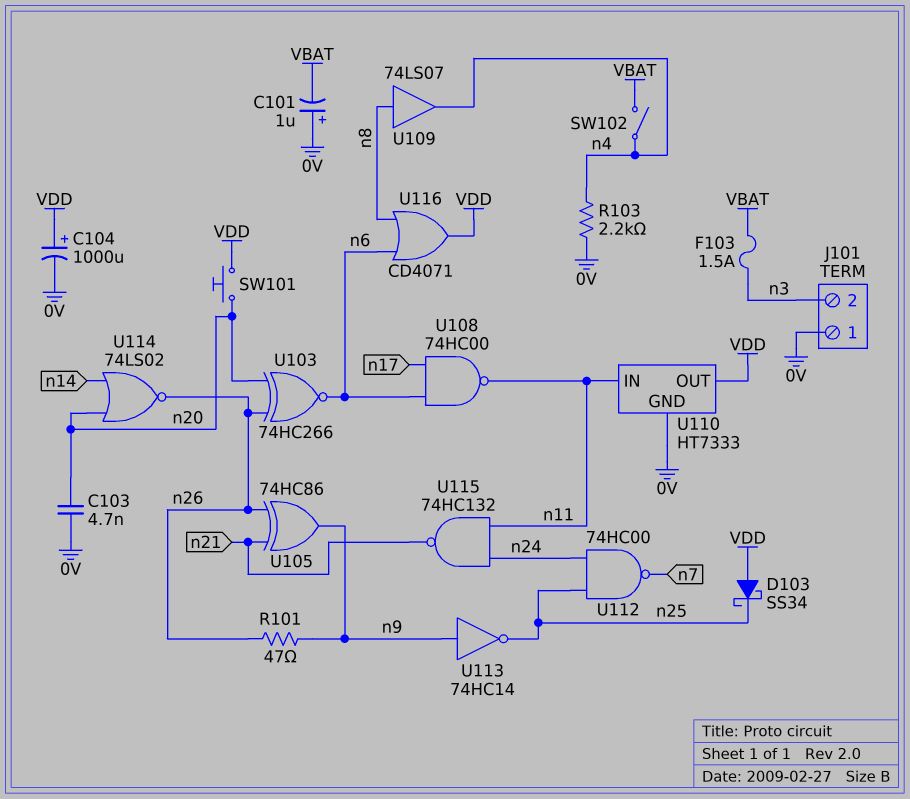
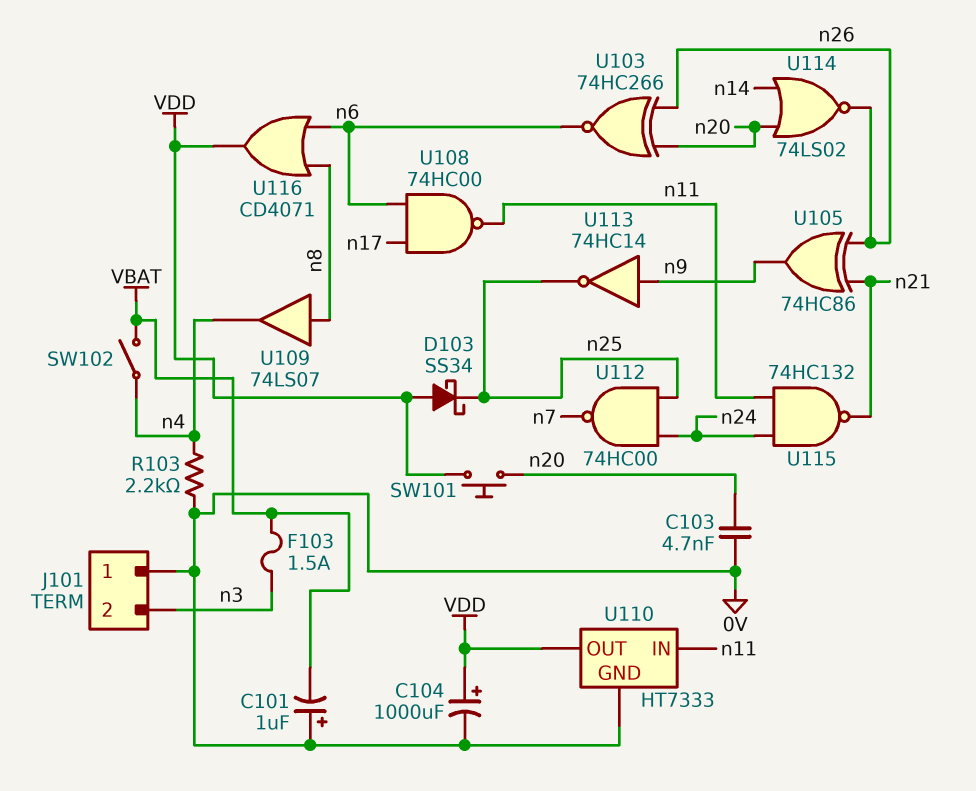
R101: 47 (n9, n26) -> none

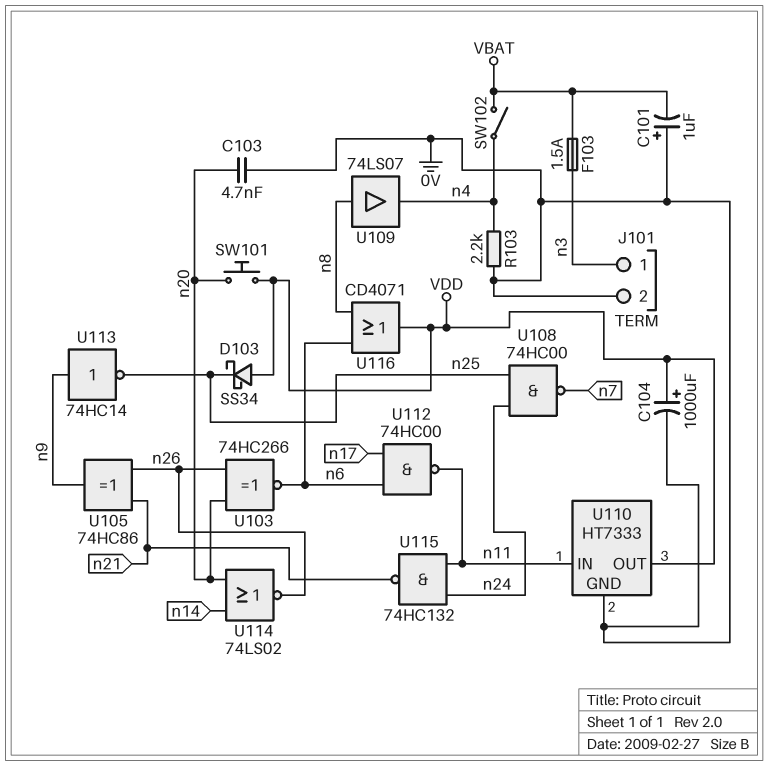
J101 pin 1: 0V -> n3
J101 pin 2: n3 -> 0V
U108: NAND 74HC00 (in n6, in n17, out n11) -> NAND 74HC00 (in n24, in n25, out n7)
U112: NAND 74HC00 (in n24, in n25, out n7) -> NAND 74HC00 (in n6, in n17, out n11)

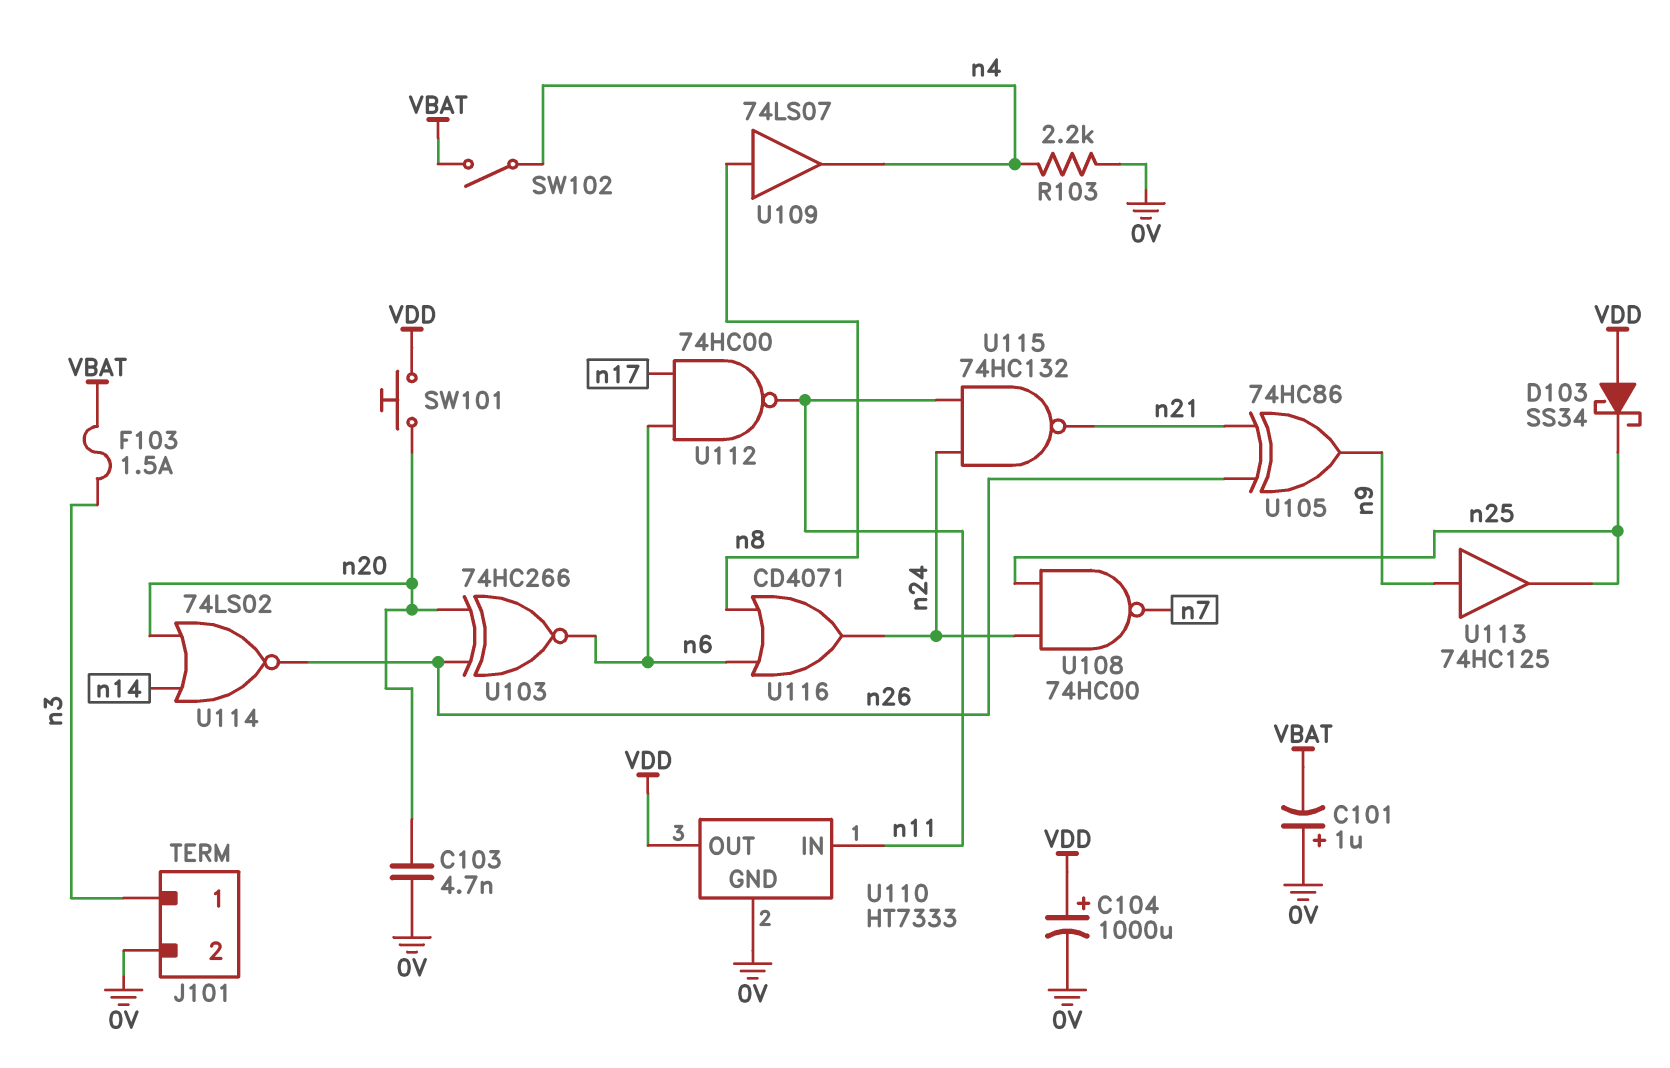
U113: NOT 74HC14 (in n9, out n25) -> buffer 74HC125 (in n9, out n25)
U116: OR CD4071 (in n6, in n8, out VDD) -> OR CD4071 (in n6, in n8, out n24)

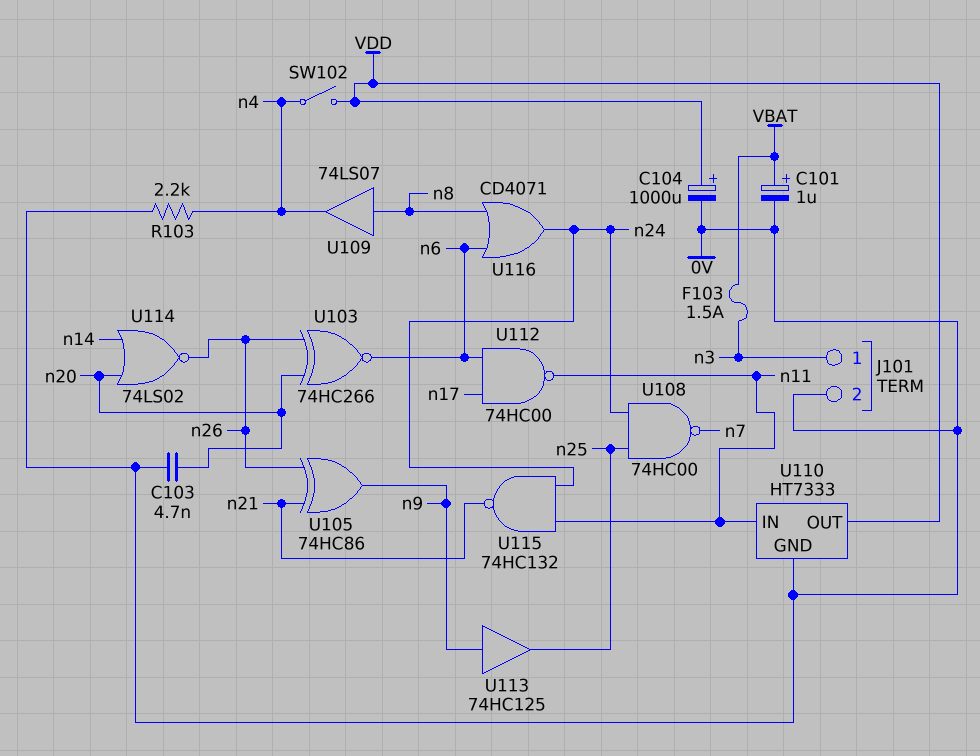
C101: 1uF (plus 0V, minus VBAT) -> 1uF (plus VBAT, minus 0V)
D103: schottky SS34 (A VDD, K n25) -> none
SW101: button (VDD, n20) -> none
SW102: switch (VBAT, n4) -> switch (VDD, n4)

